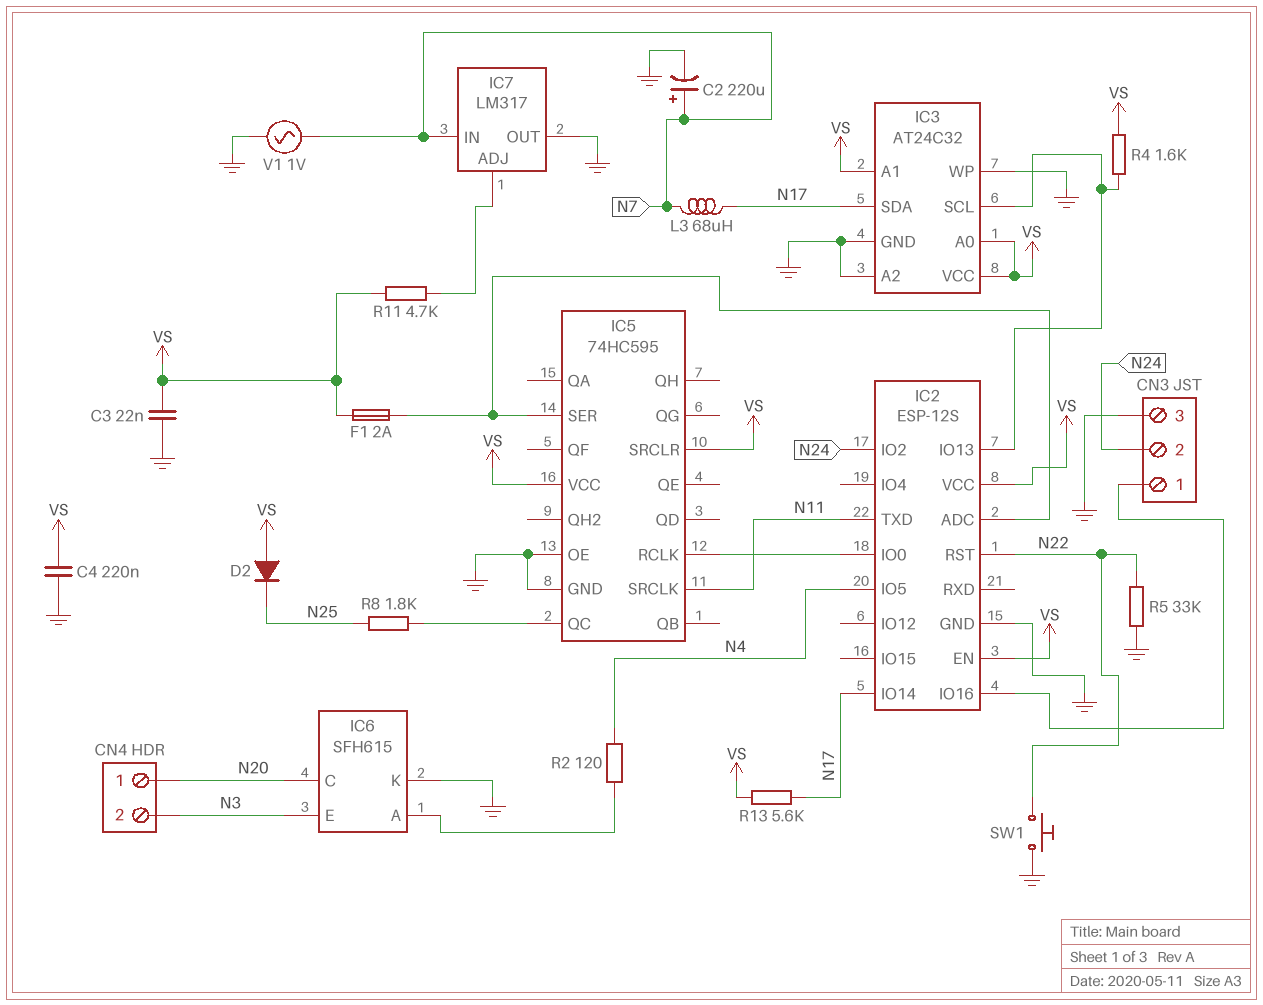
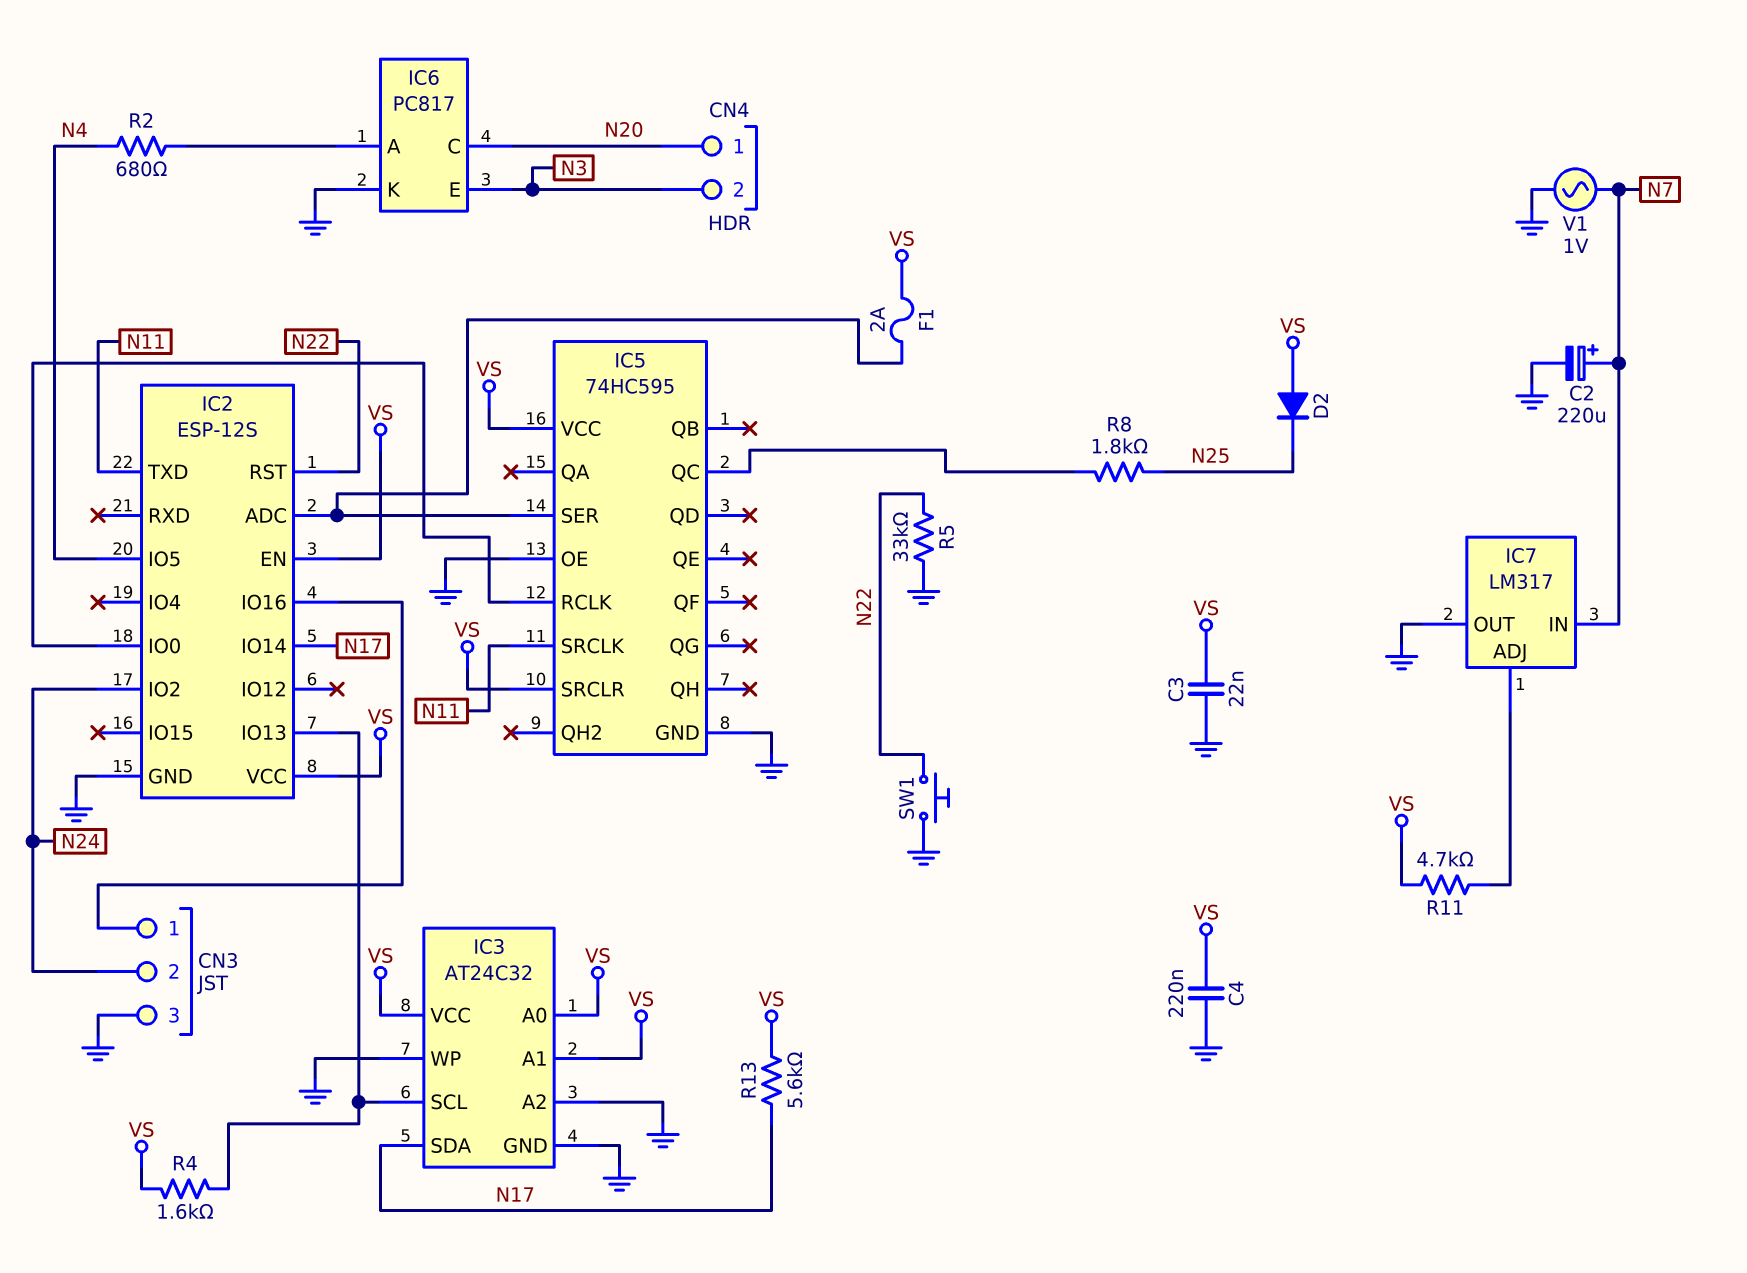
IC6: SFH615 -> PC817
L3: 68uH (N7, N17) -> none
R2: 120 (IC6/A, N4) -> 680 (IC6/A, N4)

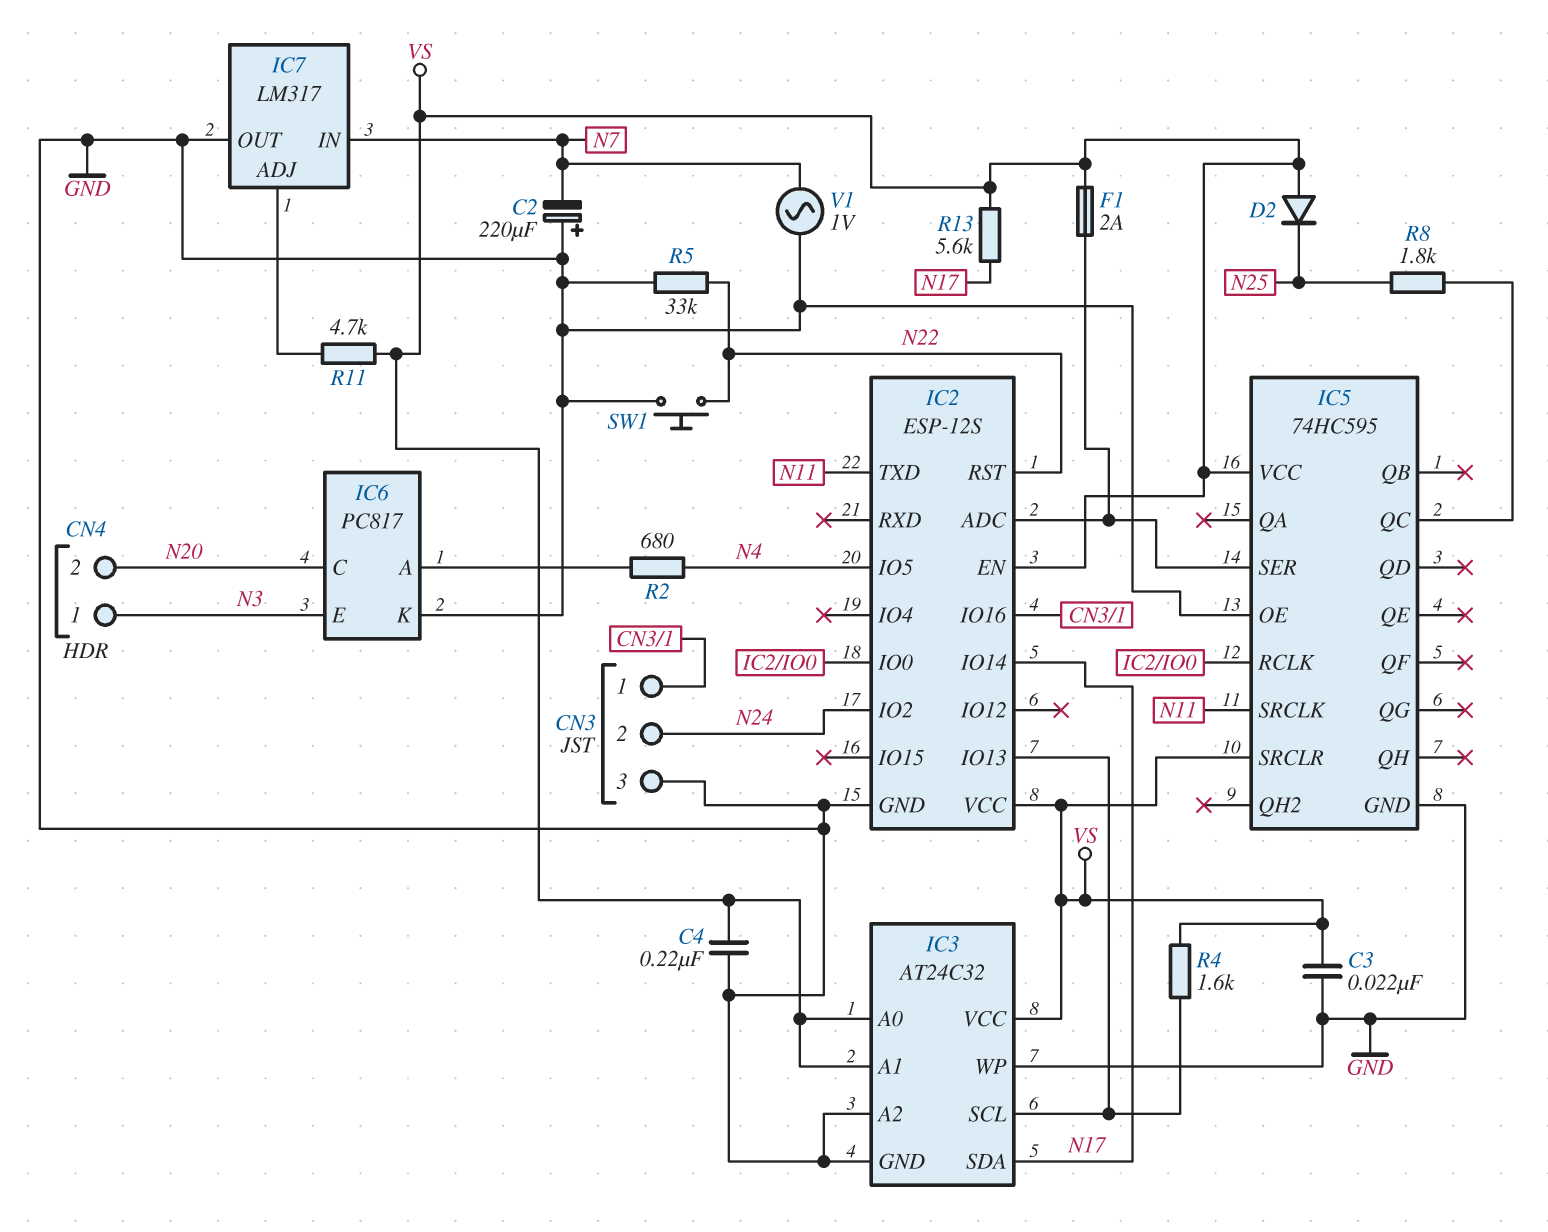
C2: 220uF (plus N7, minus GND) -> 220uF (plus GND, minus N7)
CN4 pin 1: N20 -> N3
CN4 pin 2: N3 -> N20

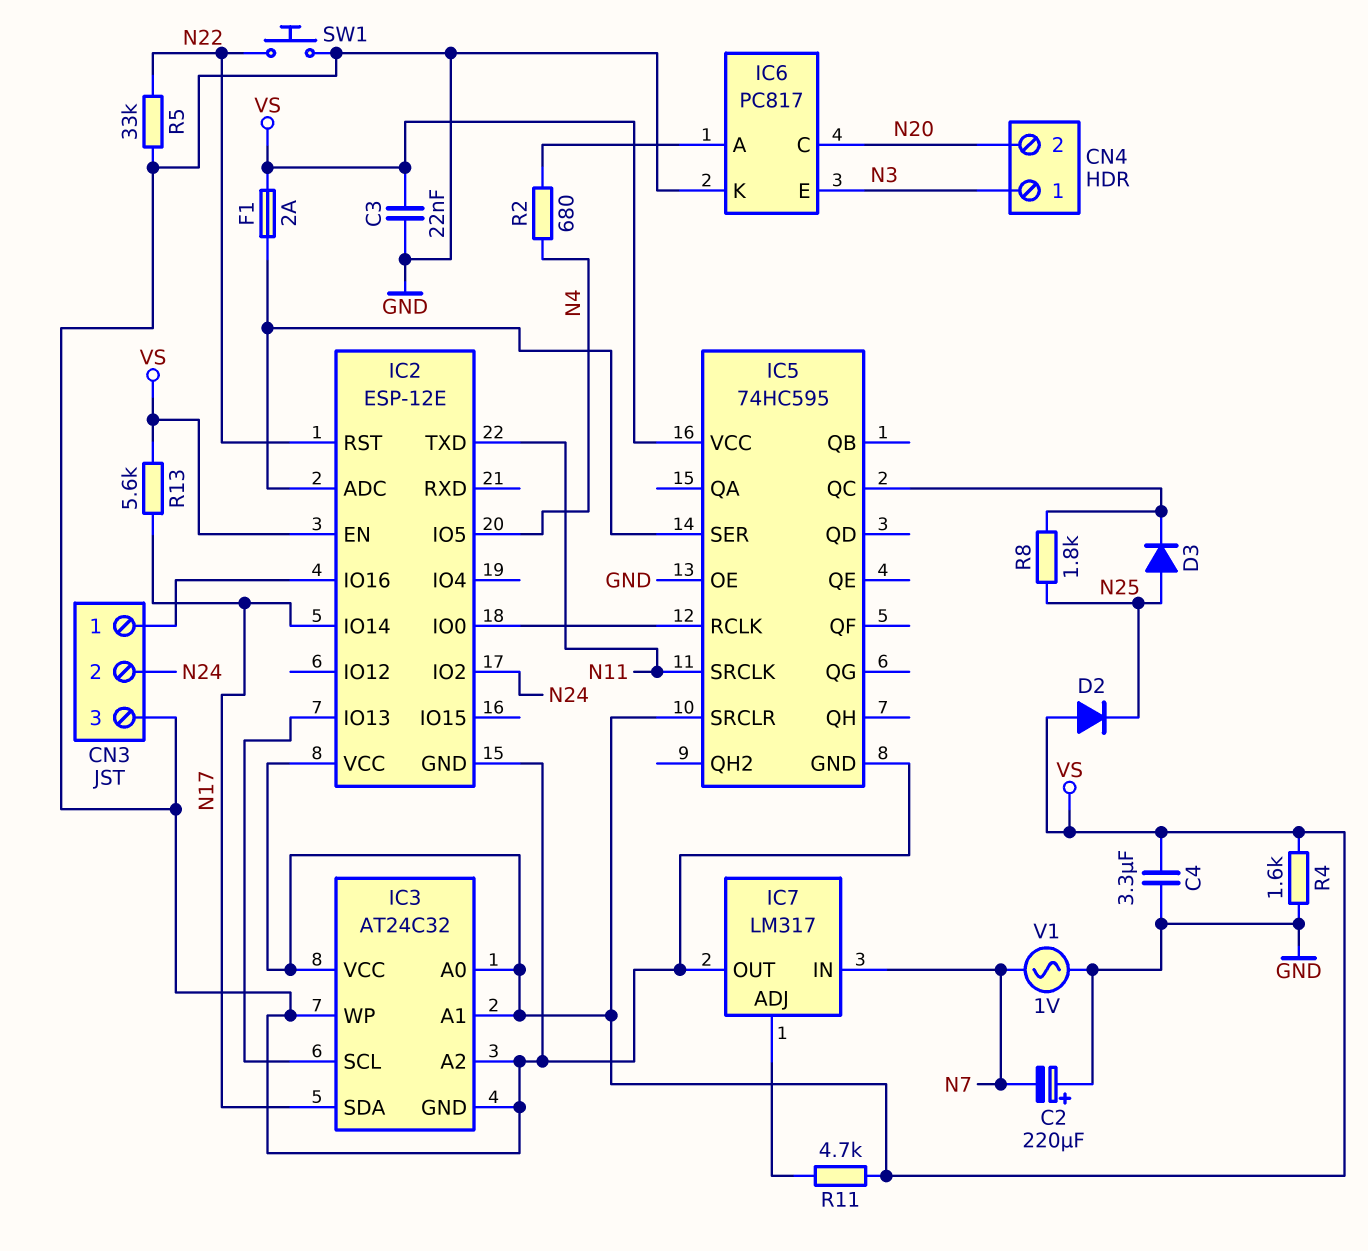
C4: 220nF (GND, VS) -> 3.3uF (GND, VS)
D3: none -> diode (A N25, K IC5/QC)
IC2: ESP-12S -> ESP-12E
R4: 1.6k (IC2/IO13, VS) -> 1.6k (GND, VS)

